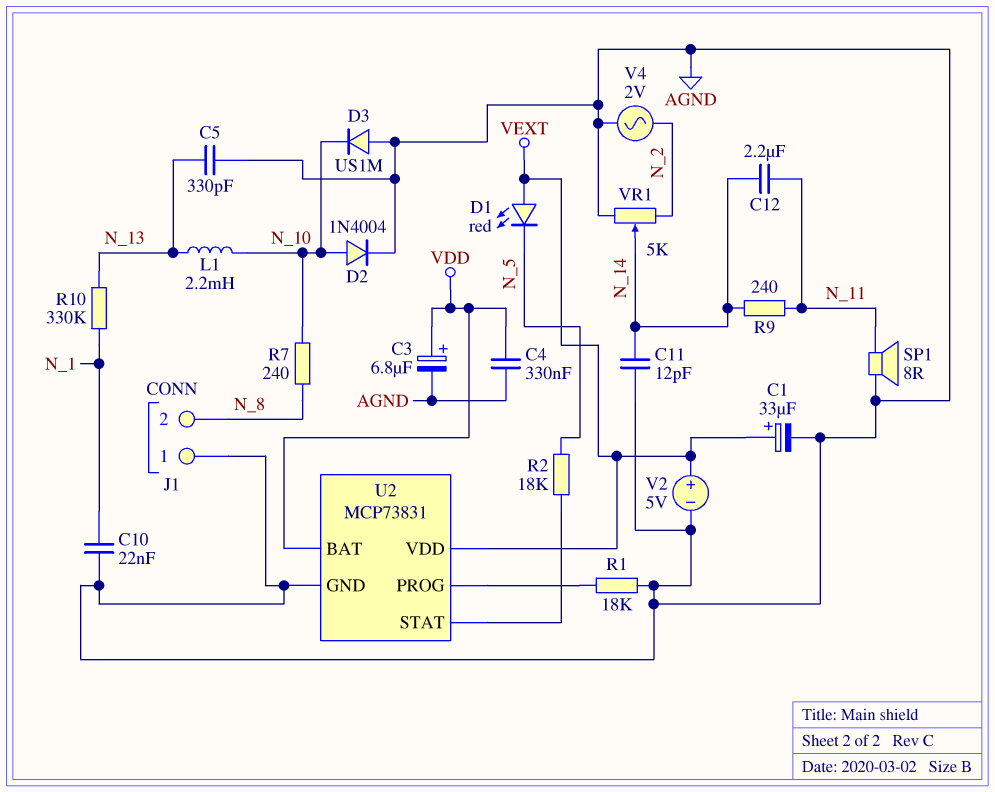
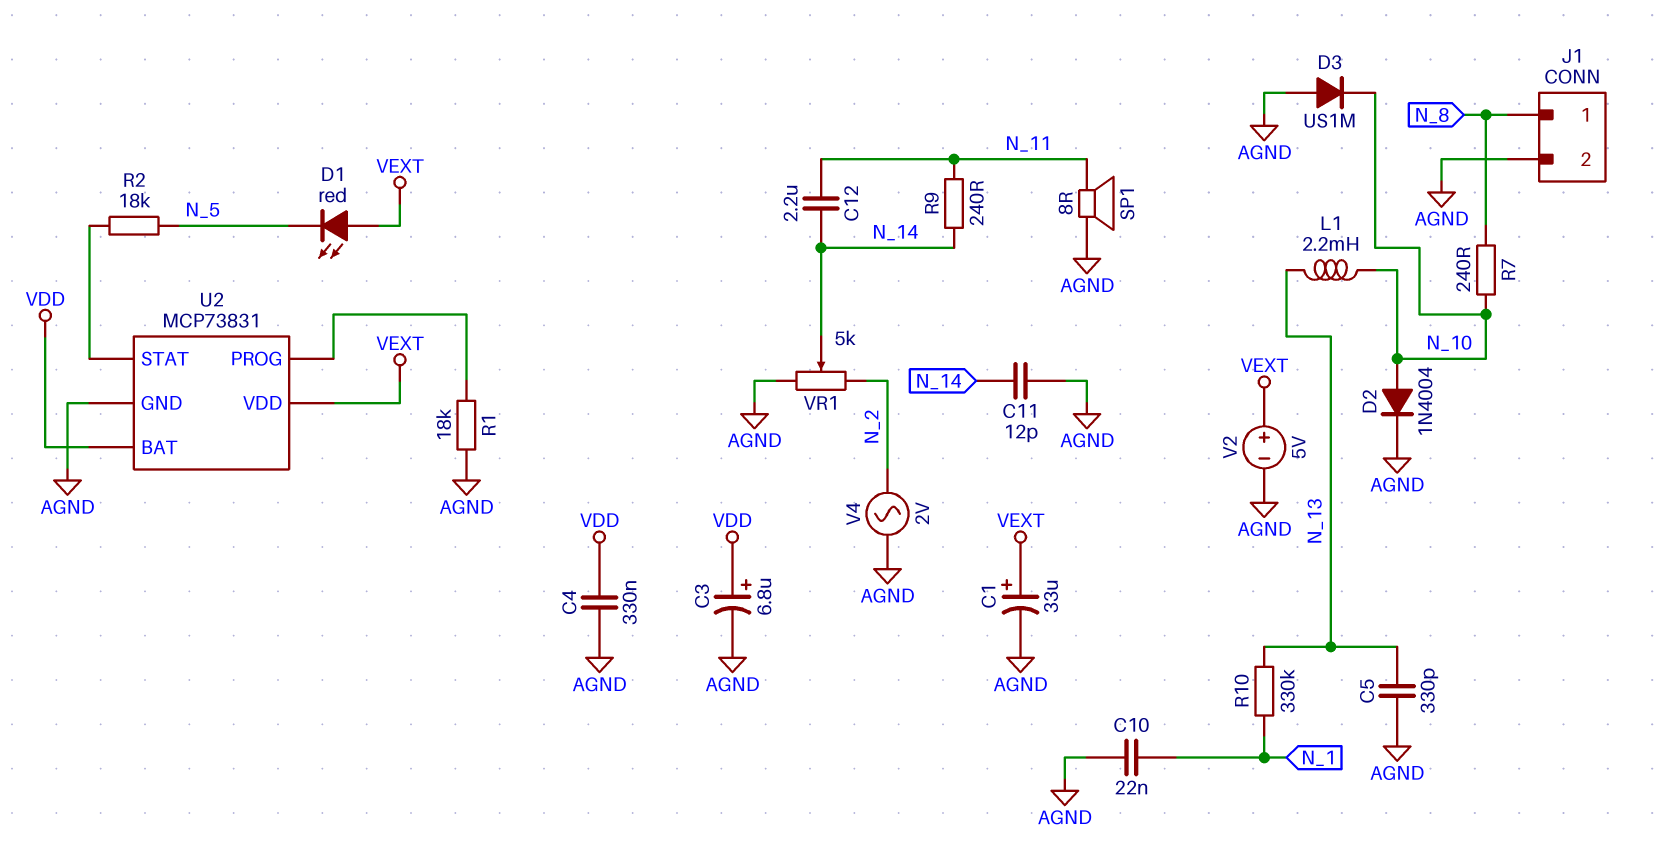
J1 pin 1: AGND -> N_8
J1 pin 2: N_8 -> AGND

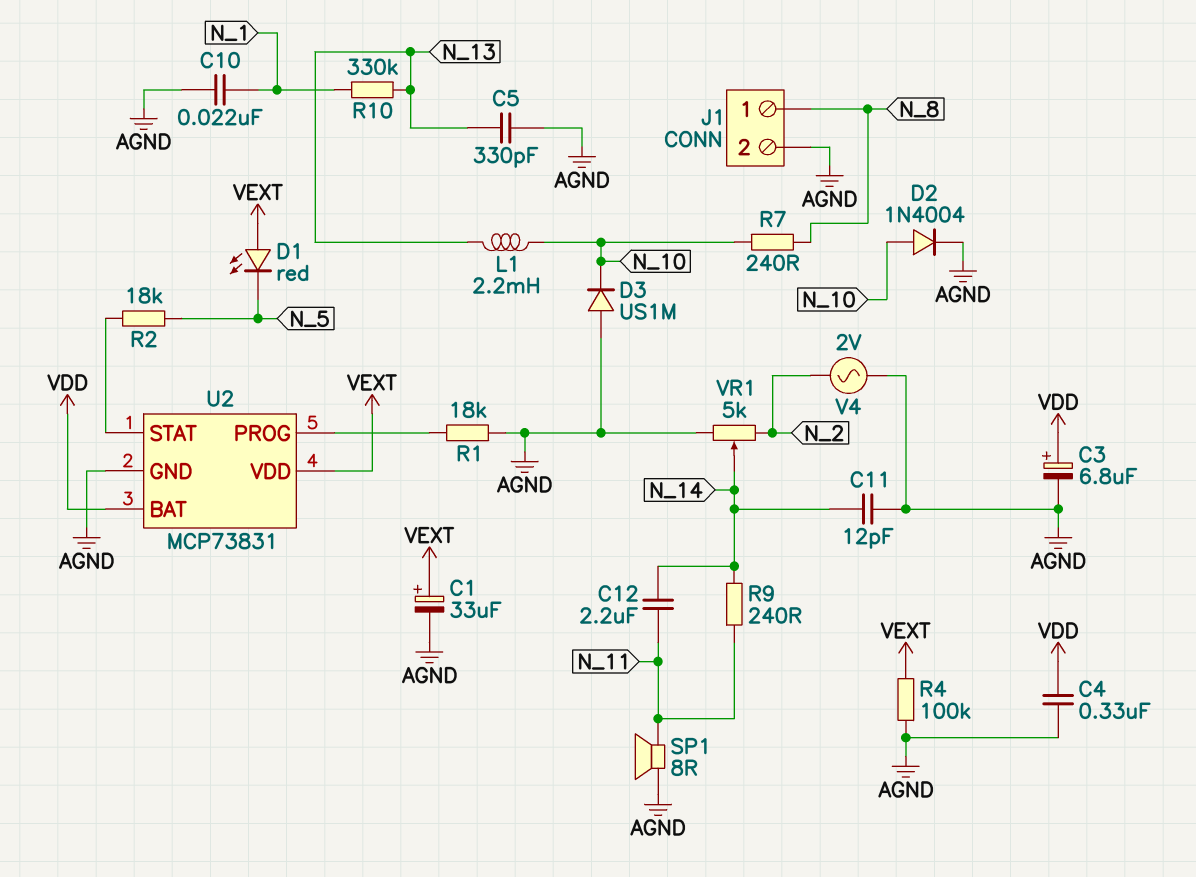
R4: none -> 100k (AGND, VEXT)
V2: 5V (plus VEXT, minus AGND) -> none

